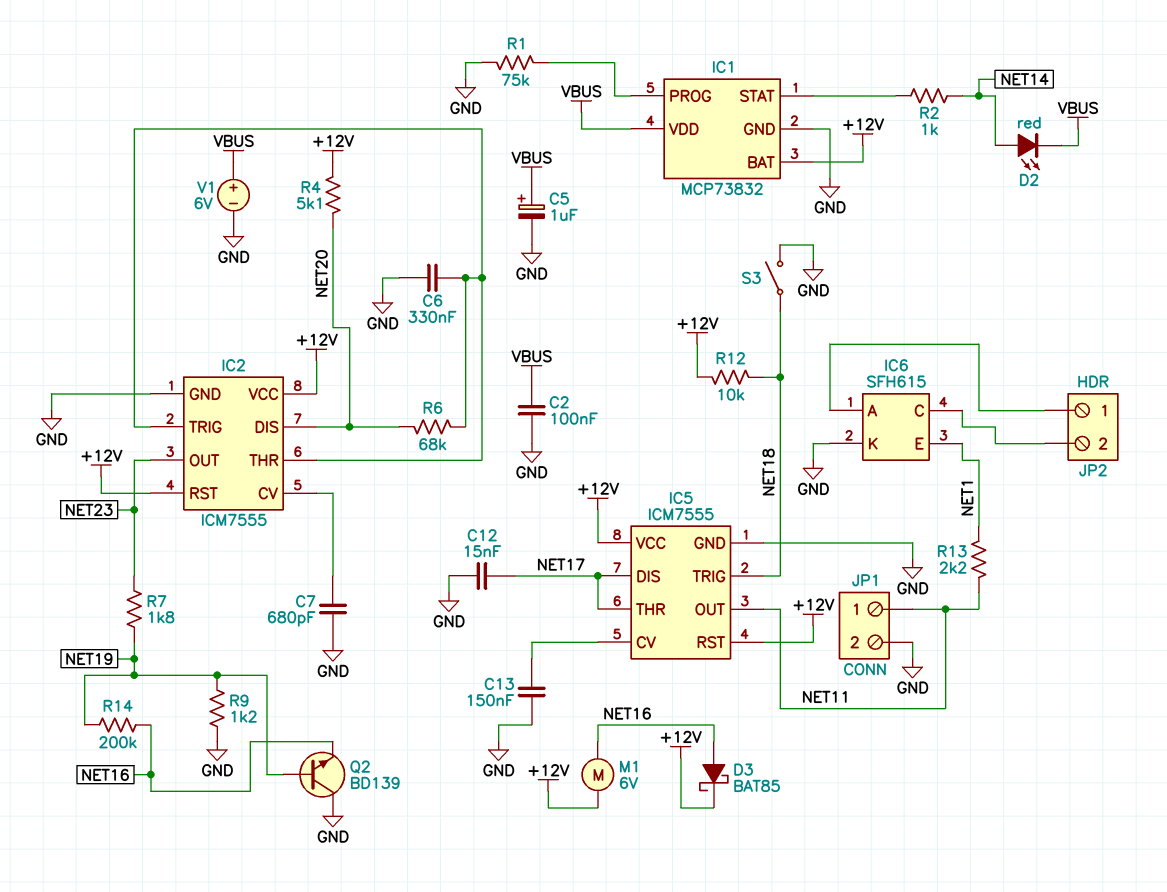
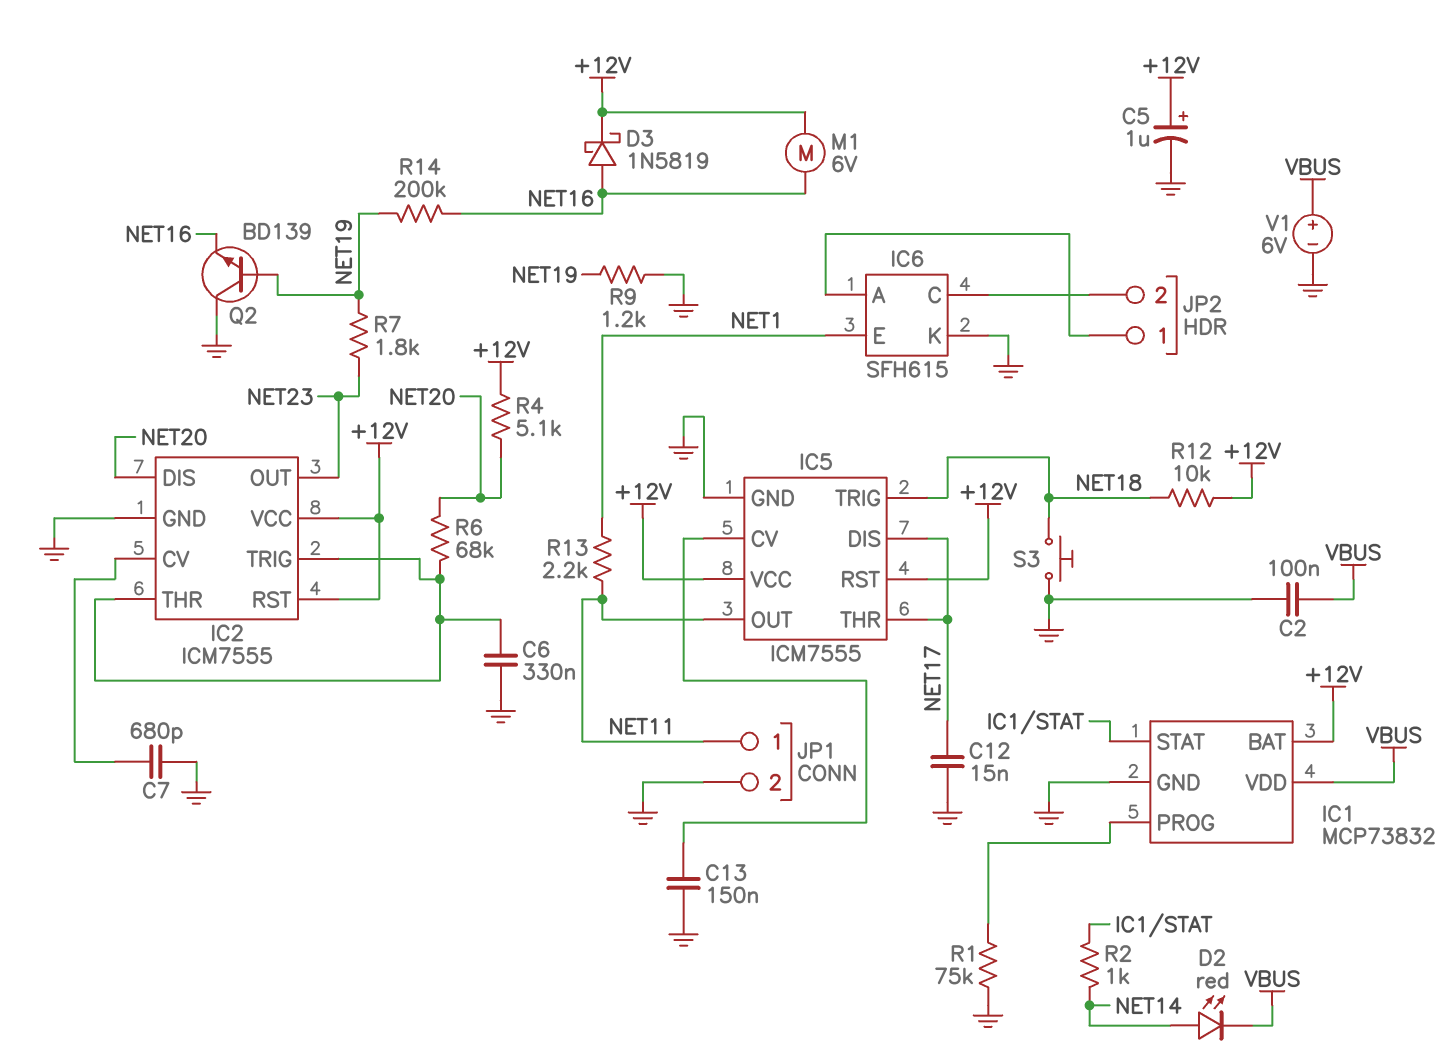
C5: 1uF (plus VBUS, minus GND) -> 1uF (plus +12V, minus GND)
D3: schottky BAT85 (A NET16, K +12V) -> schottky 1N5819 (A NET16, K +12V)
S3: switch (GND, NET18) -> button (GND, NET18)

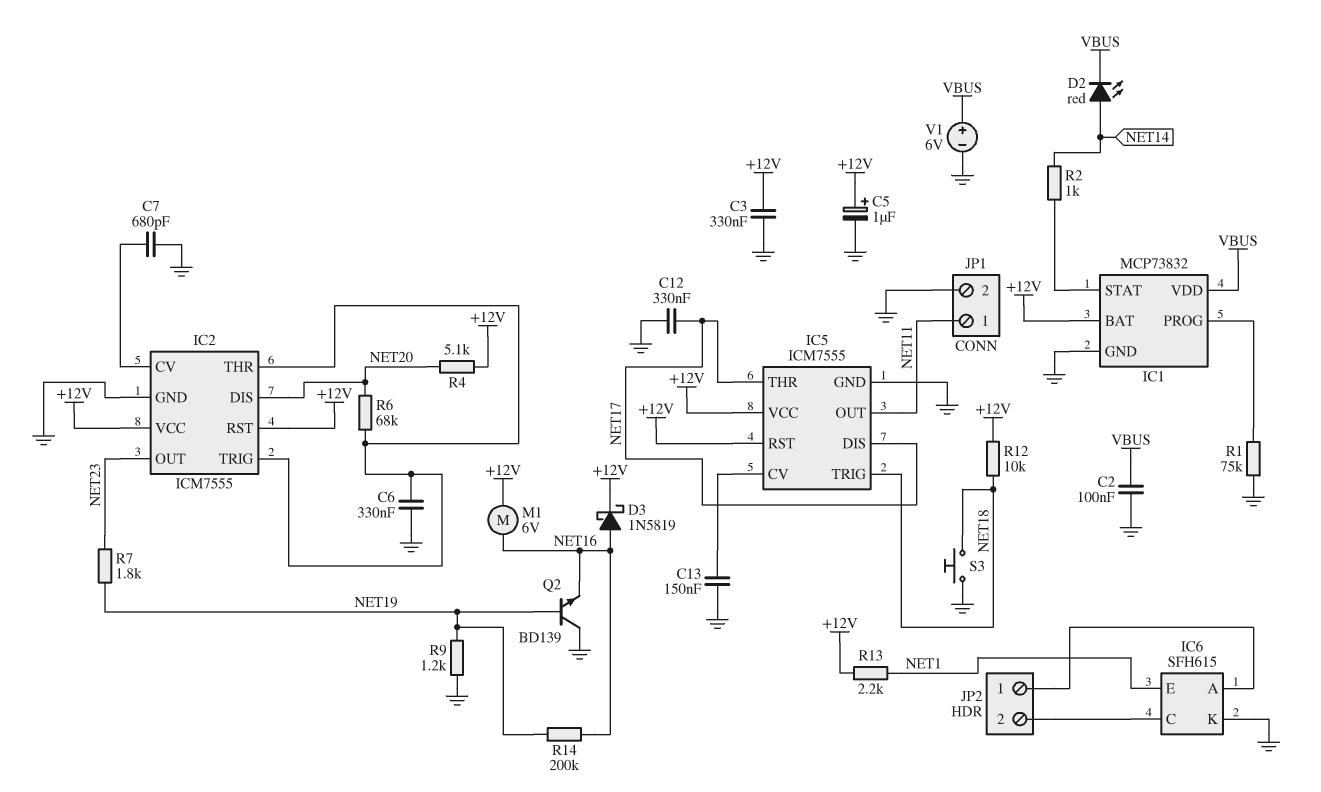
C3: none -> 330nF (+12V, GND)
C12: 15nF (GND, NET17) -> 330nF (GND, NET17)
R13: 2.2k (NET1, NET11) -> 2.2k (+12V, NET1)

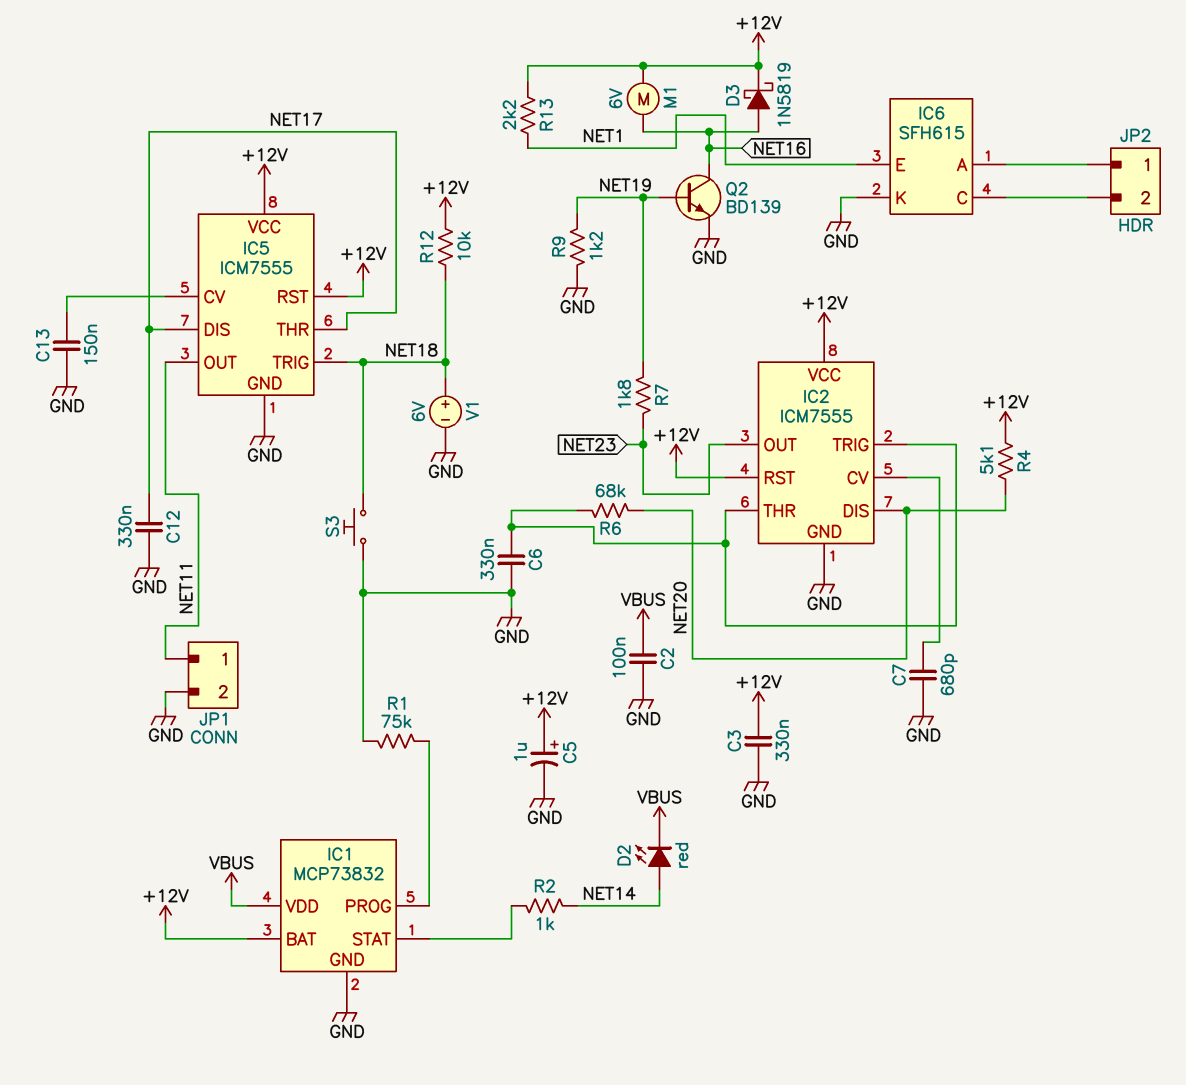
Q2: NPN BD139 (B NET19, C GND, E NET16) -> NPN BD139 (B NET19, C NET16, E GND)
R14: 200k (NET16, NET19) -> none
V1: 6V (plus VBUS, minus GND) -> 6V (plus NET18, minus GND)

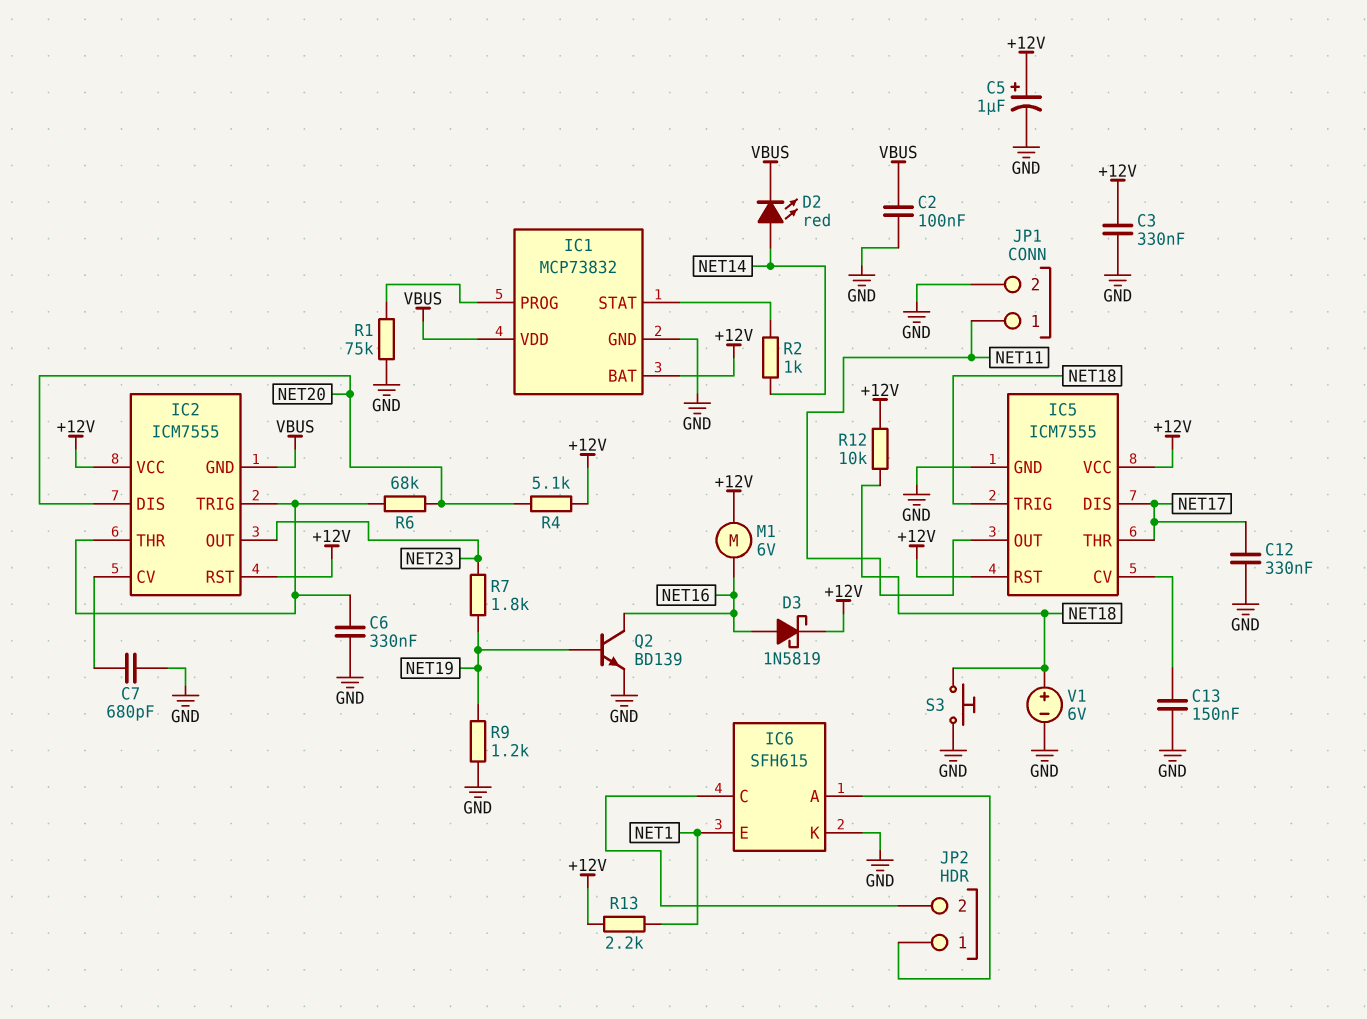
IC2 pin GND: GND -> VBUS

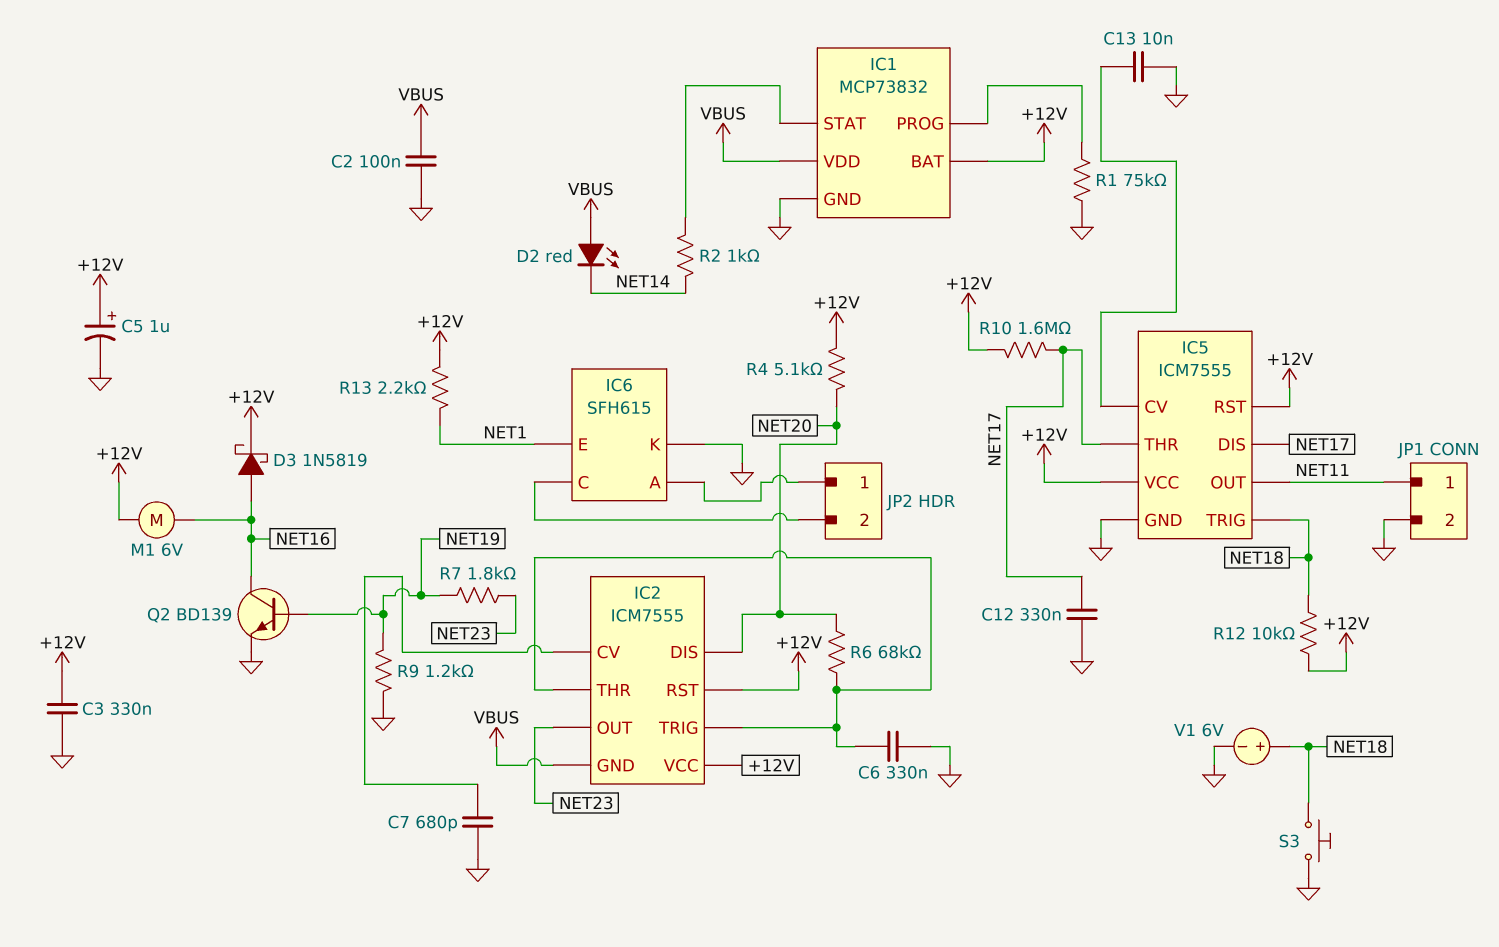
C13: 150nF (GND, IC5/CV) -> 10nF (GND, IC5/CV)
D2: LED red (A NET14, K VBUS) -> LED red (A VBUS, K NET14)
R10: none -> 1.6M (+12V, NET17)

